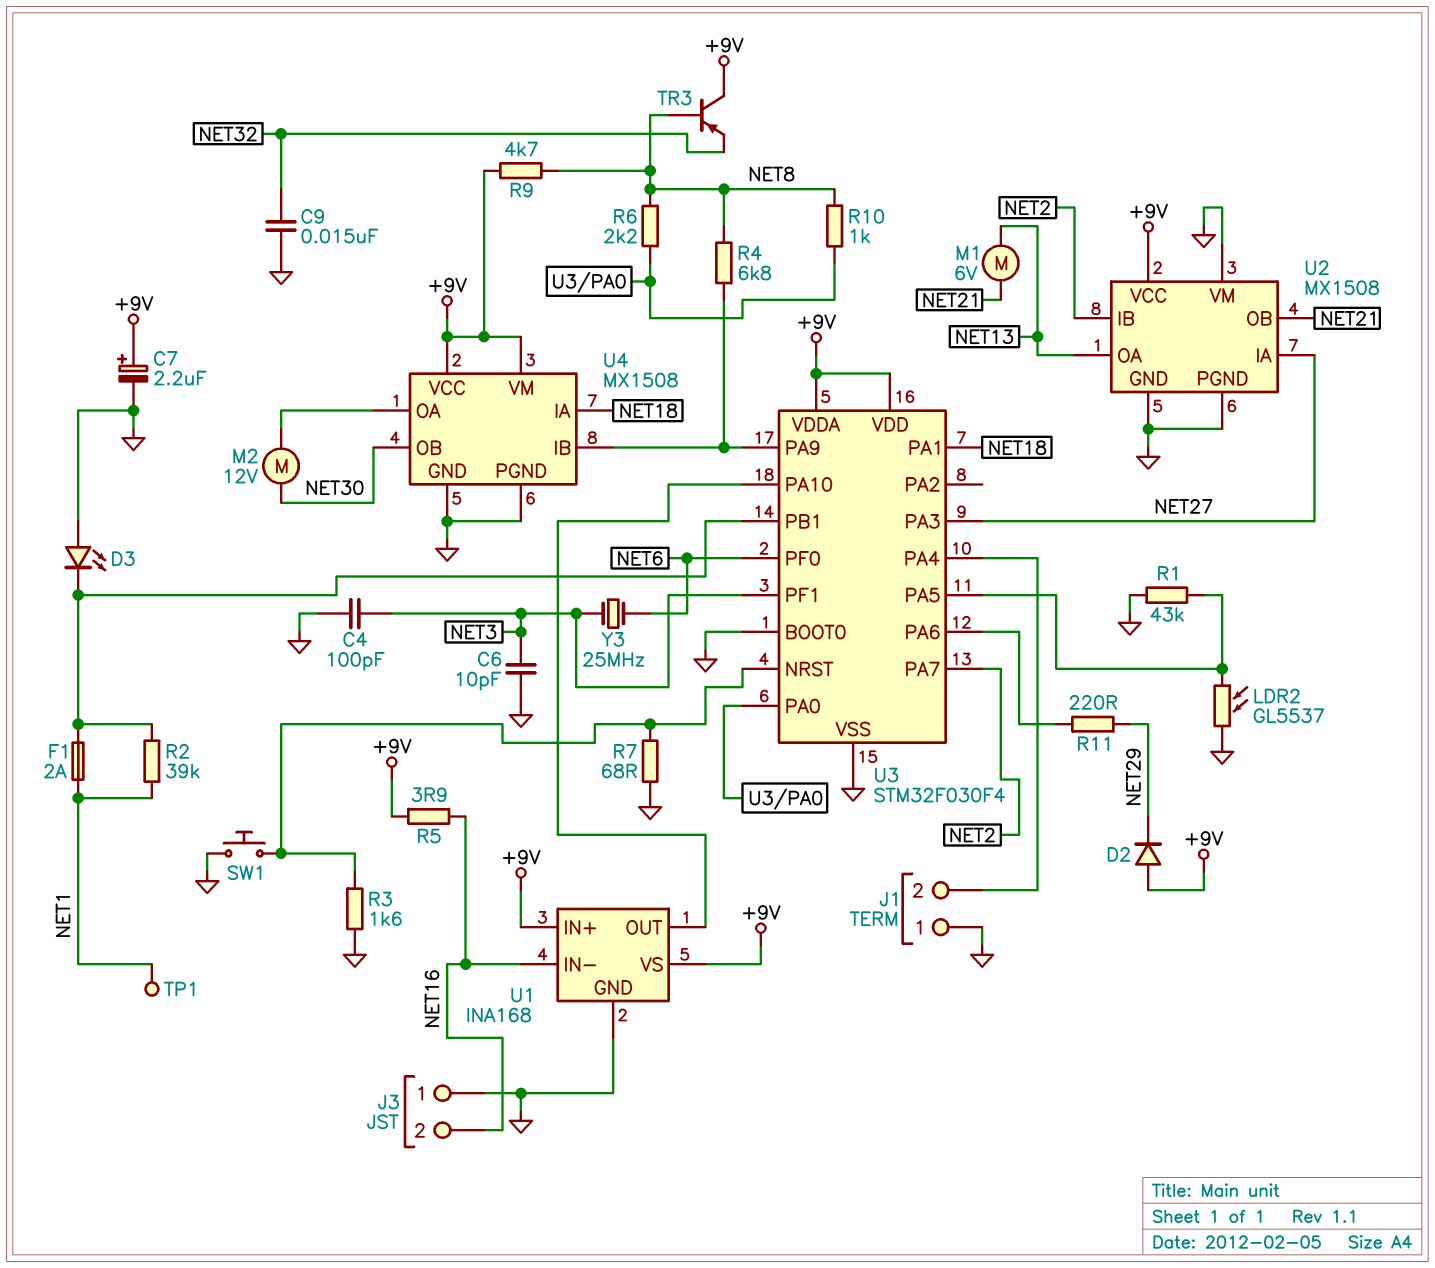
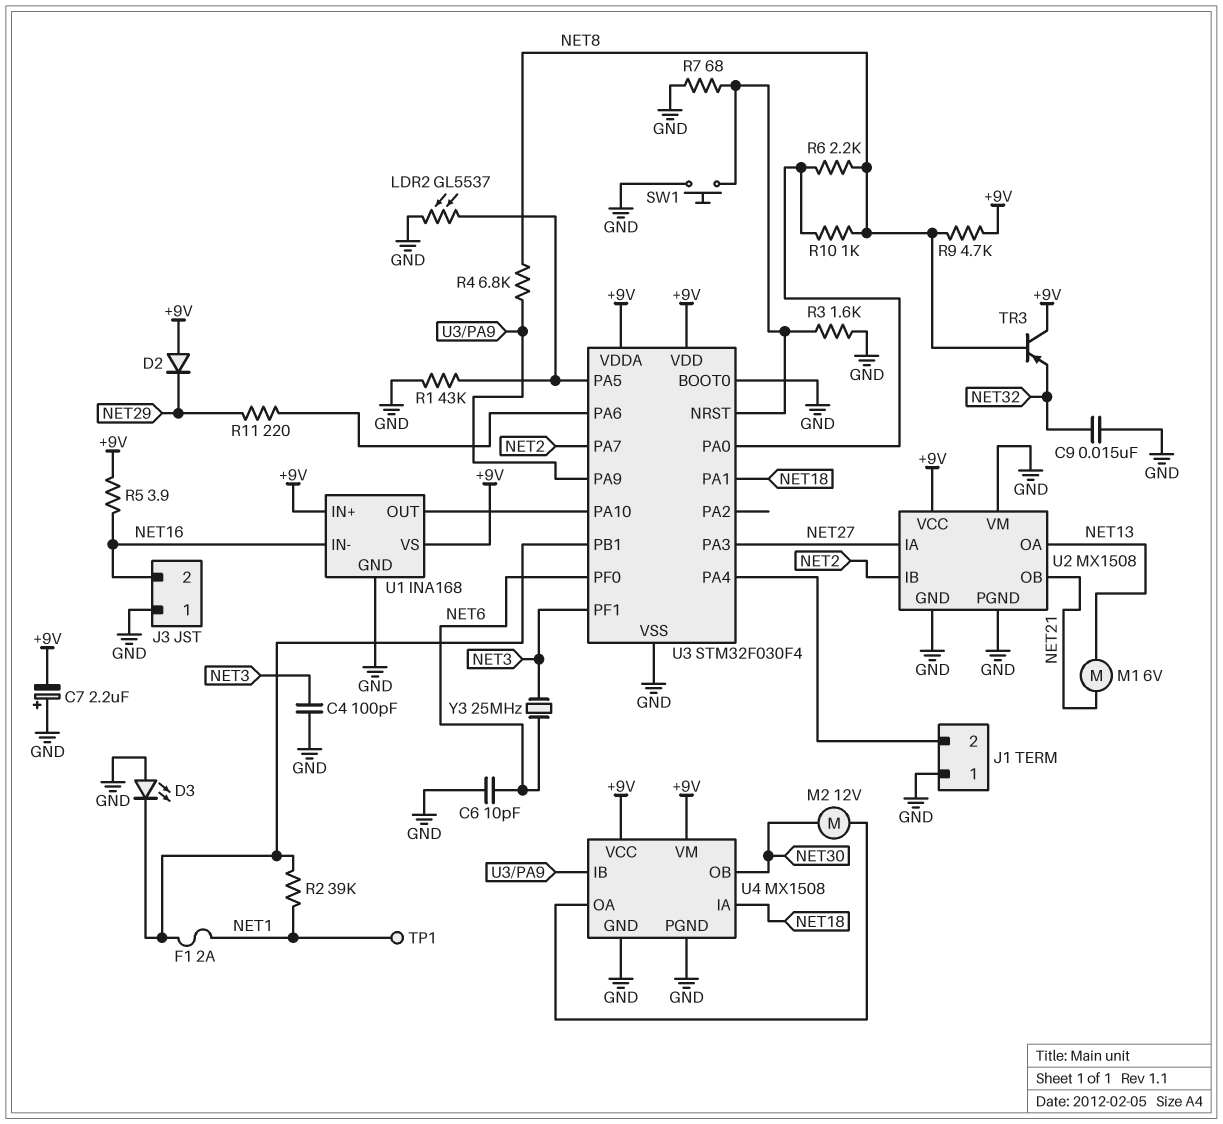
C6: 10pF (GND, NET3) -> 10pF (GND, NET6)
C7: 2.2uF (plus +9V, minus GND) -> 2.2uF (plus GND, minus +9V)

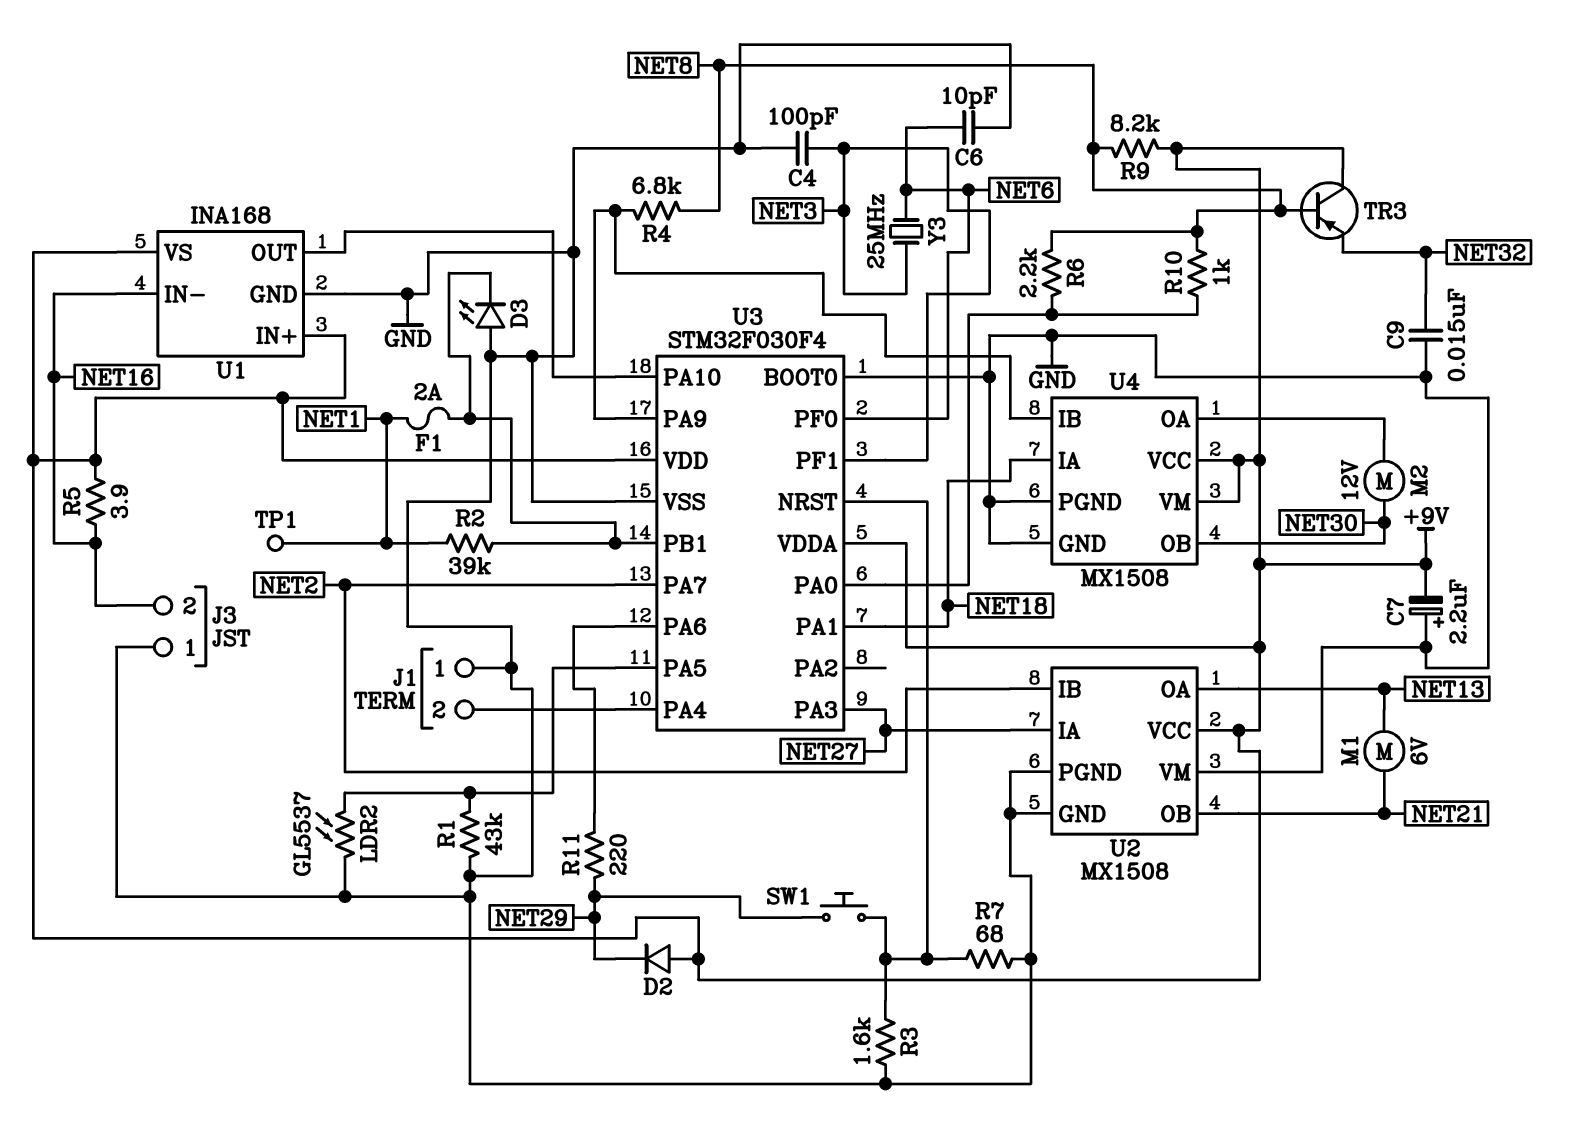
R9: 4.7k (+9V, NET8) -> 8.2k (+9V, NET8)
SW1: button (GND, U3/NRST) -> button (NET29, U3/NRST)

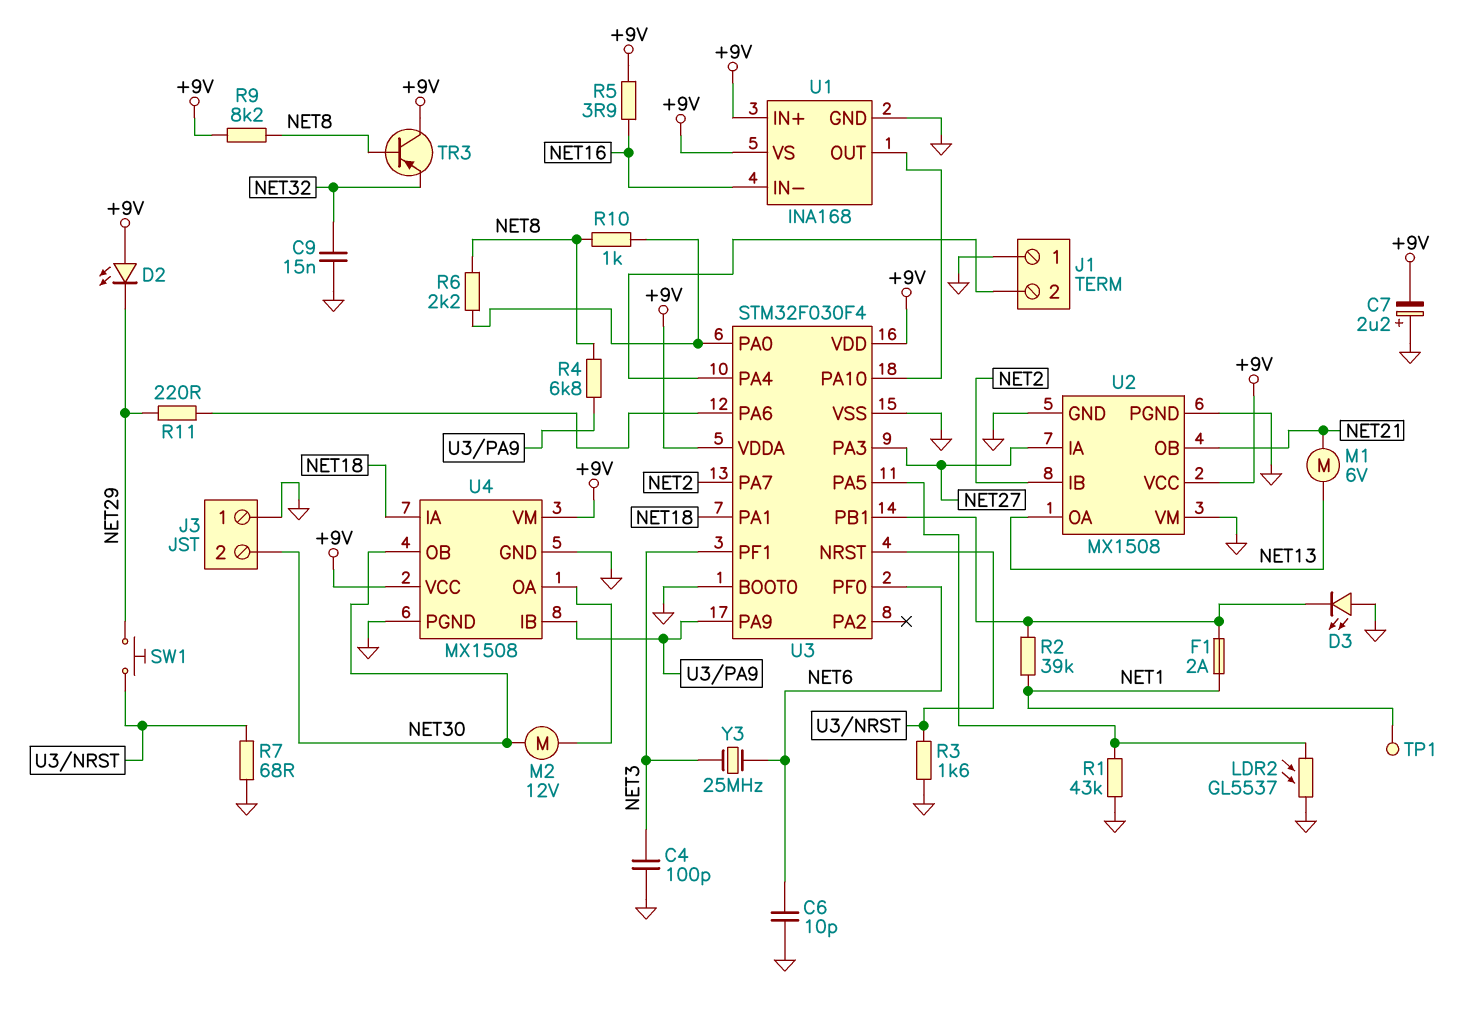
D2: diode (A +9V, K NET29) -> LED (A +9V, K NET29)
J3 pin 2: NET16 -> NET30

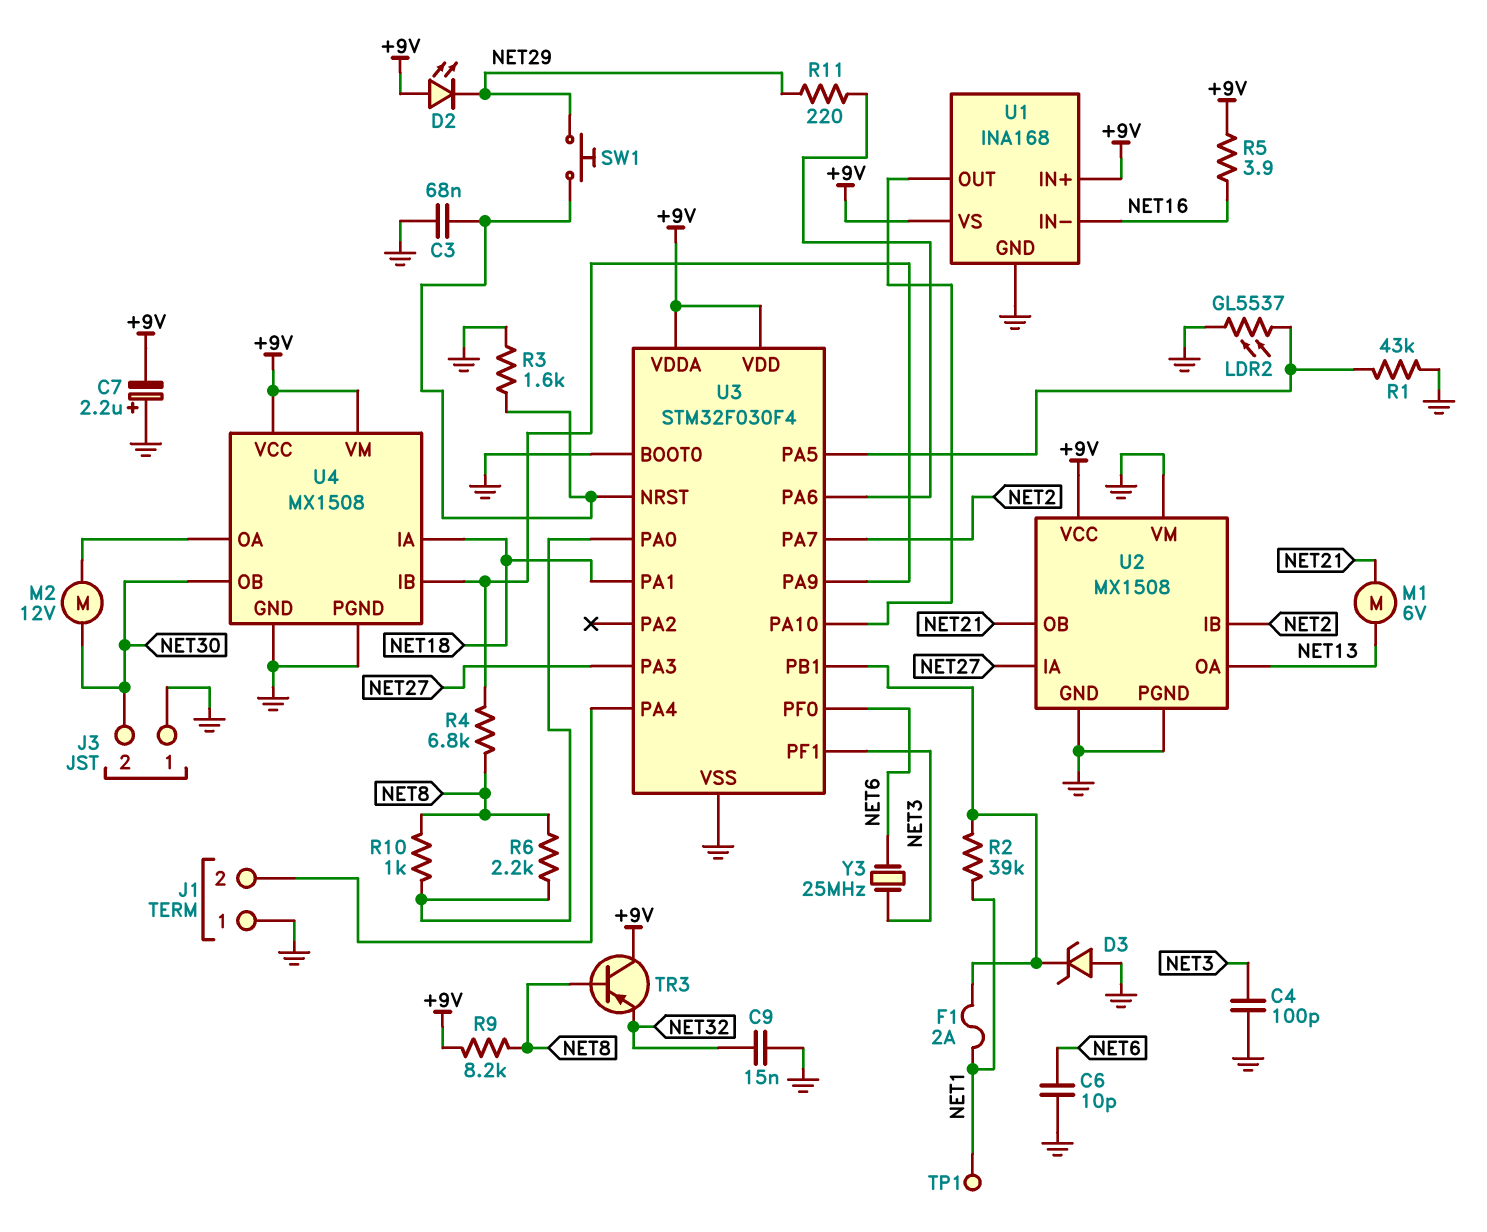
C3: none -> 68nF (GND, U3/NRST)
D3: LED (A GND, K U3/PB1) -> zener (A GND, K U3/PB1)
R7: 68 (GND, U3/NRST) -> none

